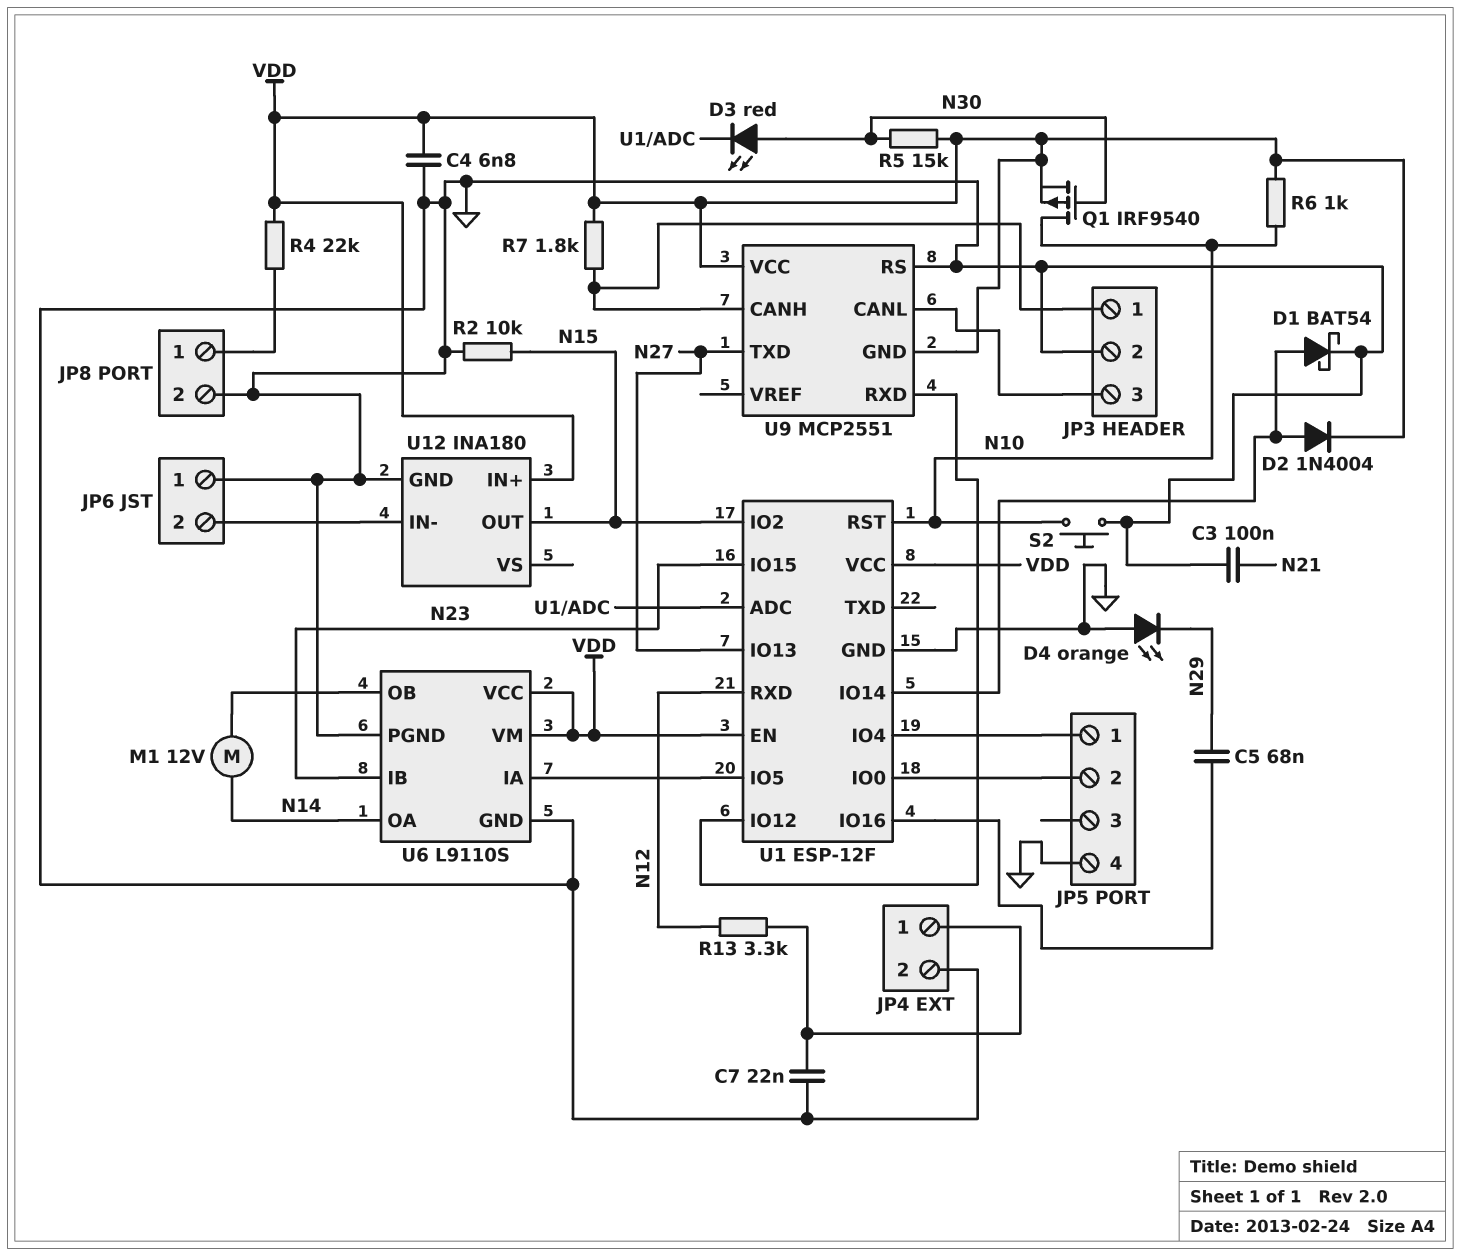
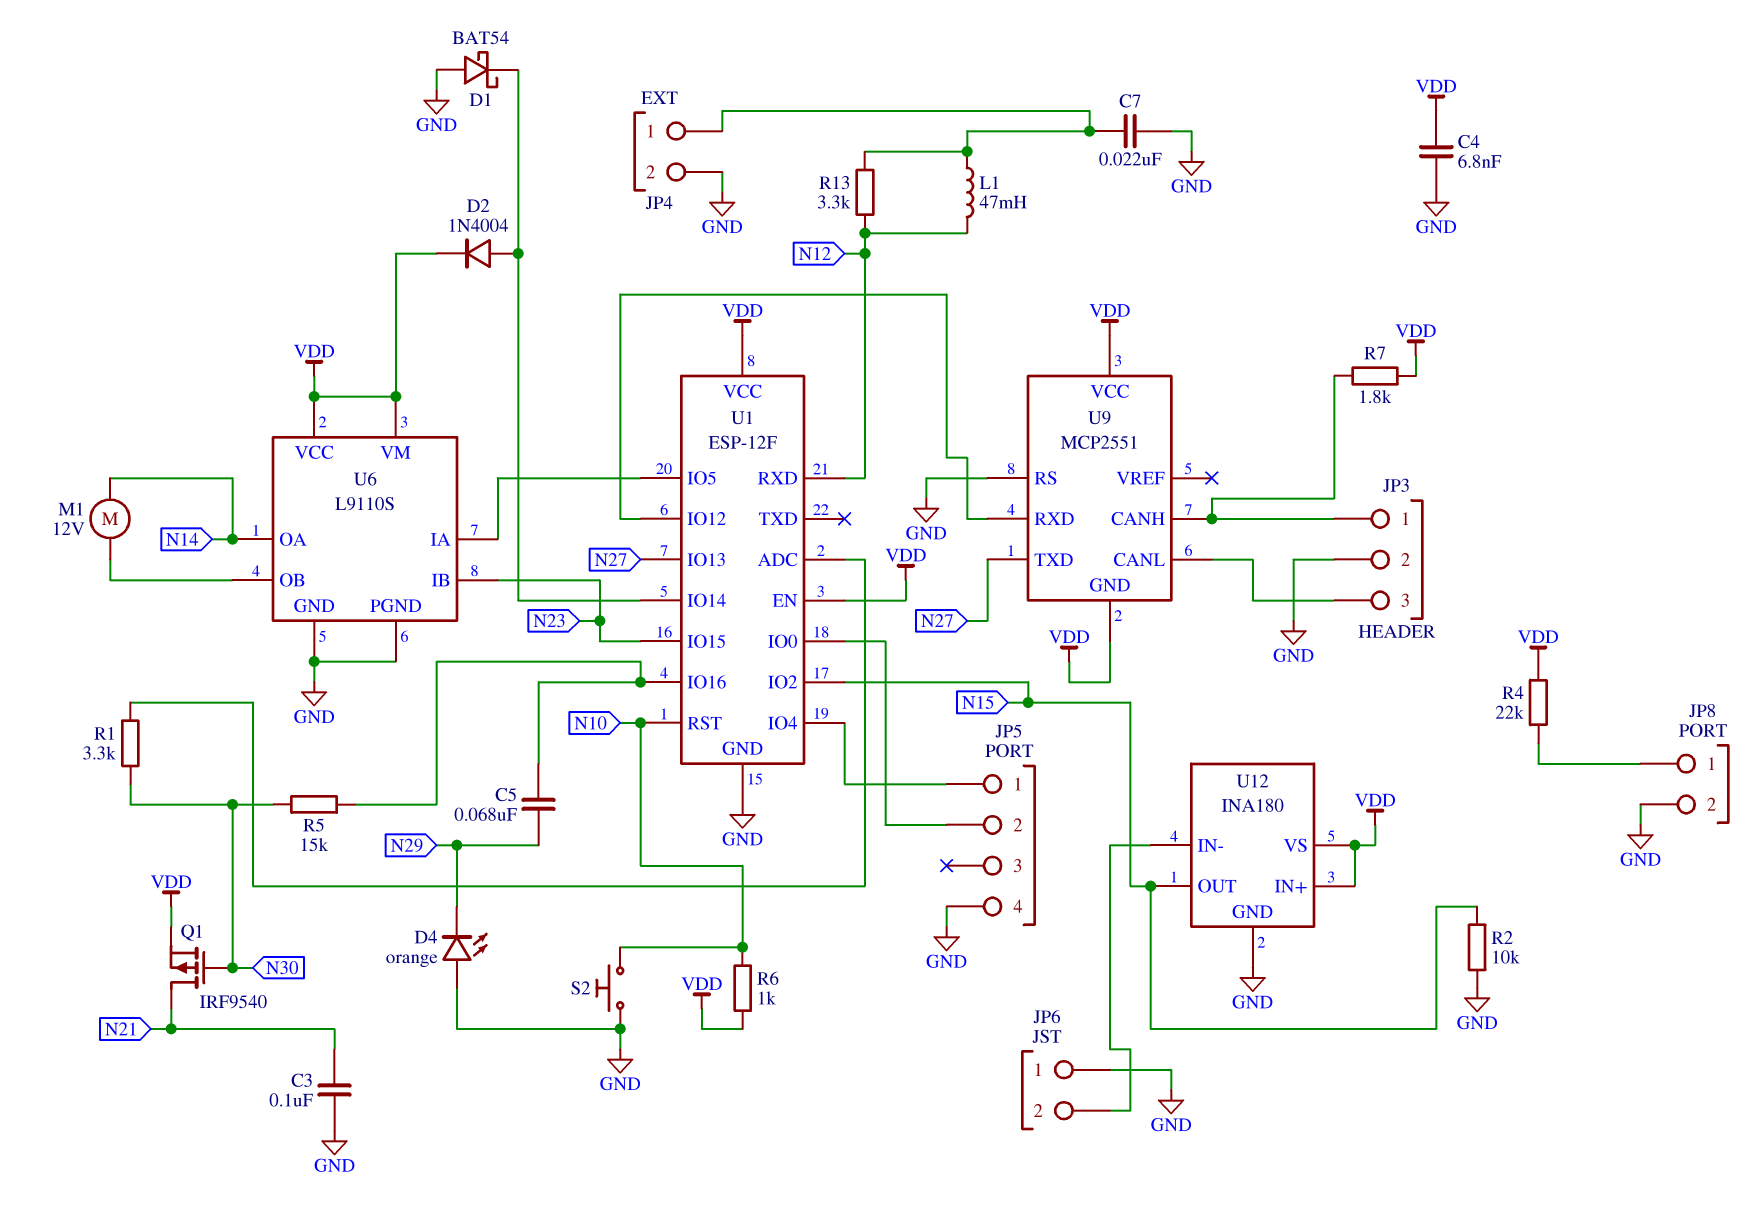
D1: schottky BAT54 (A U1/IO14, K GND) -> schottky BAT54 (A GND, K U1/IO14)
D3: LED red (A N30, K U1/ADC) -> none
L1: none -> 47mH (JP4/1, N12)
Q1: PMOS IRF9540 (G N30, D N10, S VDD) -> PMOS IRF9540 (G N30, D N21, S VDD)
R1: none -> 3.3k (N30, U1/ADC)
R5: 15k (N30, VDD) -> 15k (N30, U1/IO16)
U12 pin VS: none -> VDD

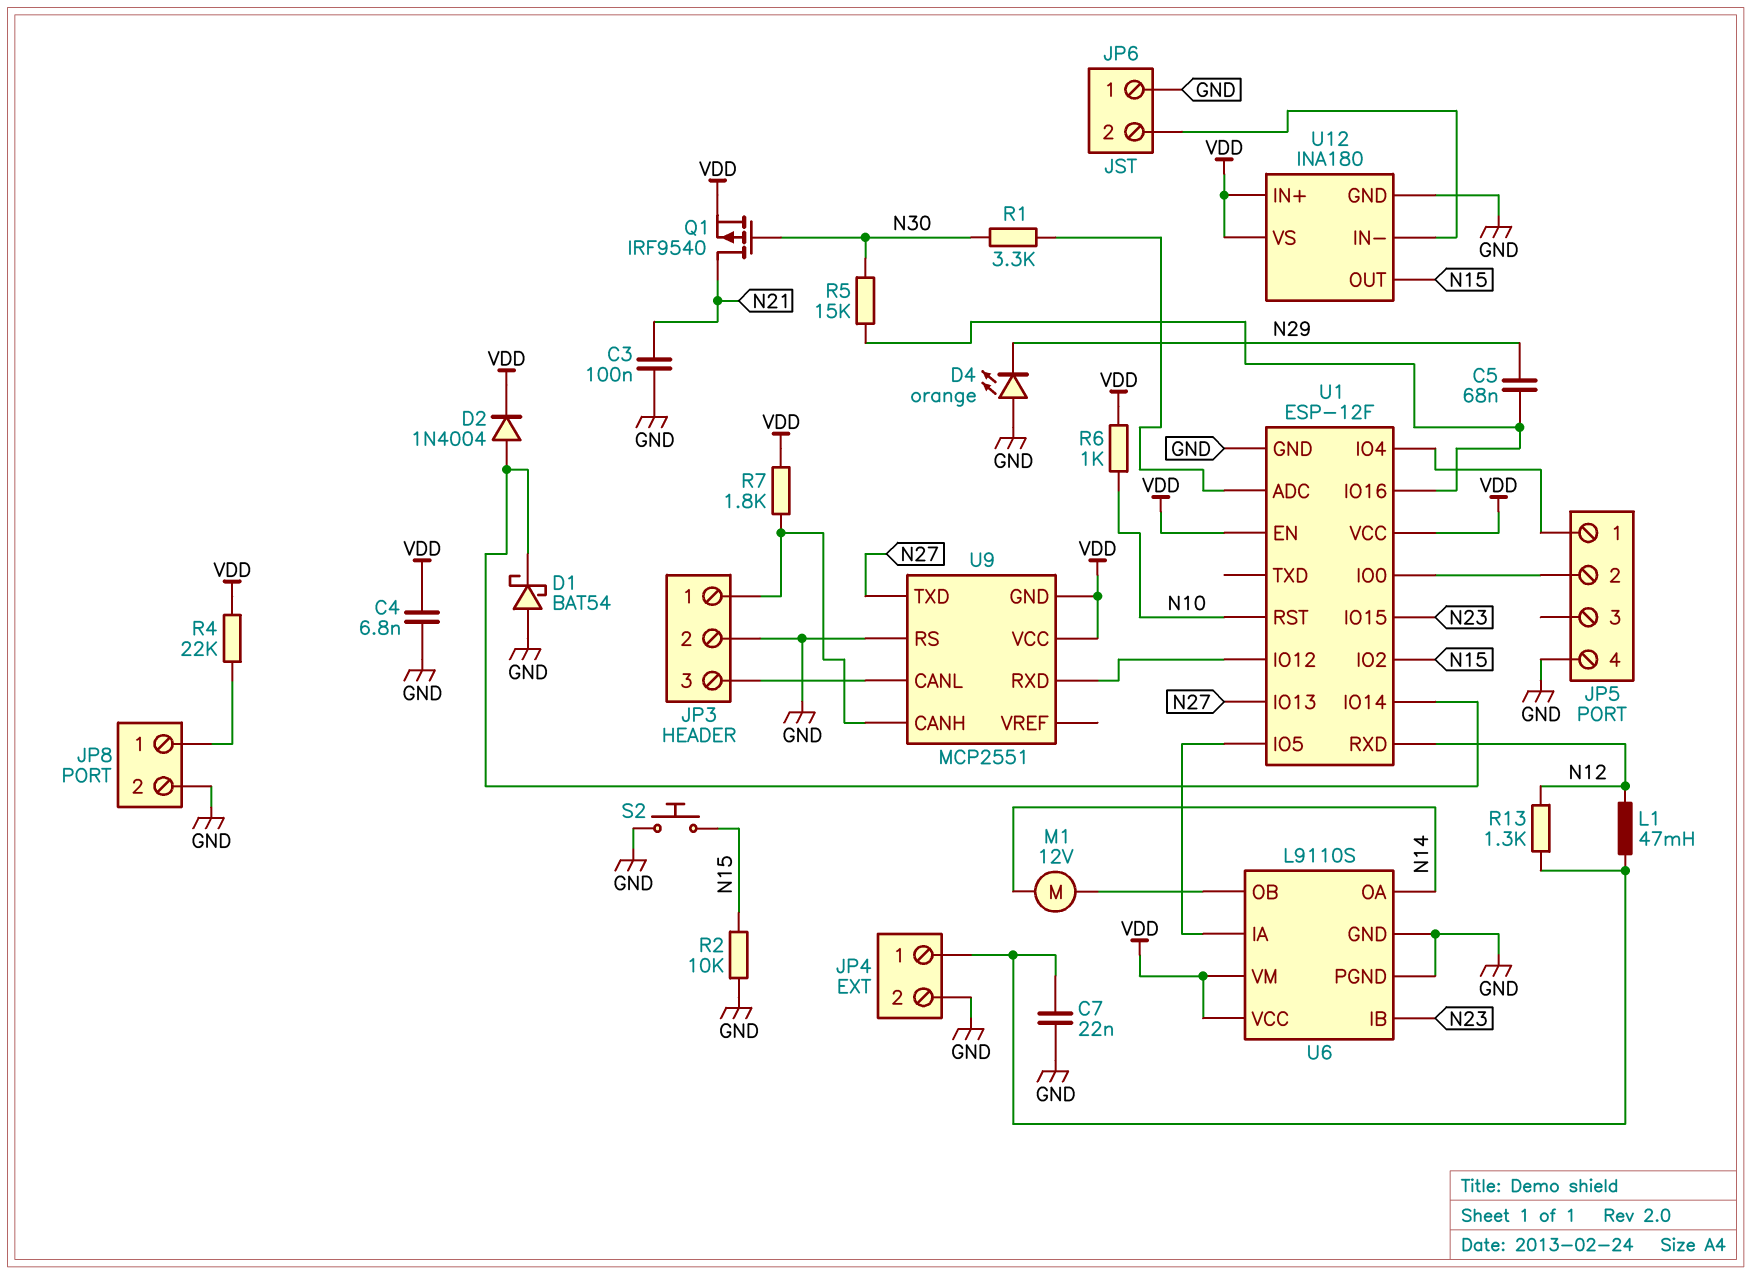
R13: 3.3k (JP4/1, N12) -> 1.3k (JP4/1, N12)
S2: button (GND, N10) -> button (GND, N15)

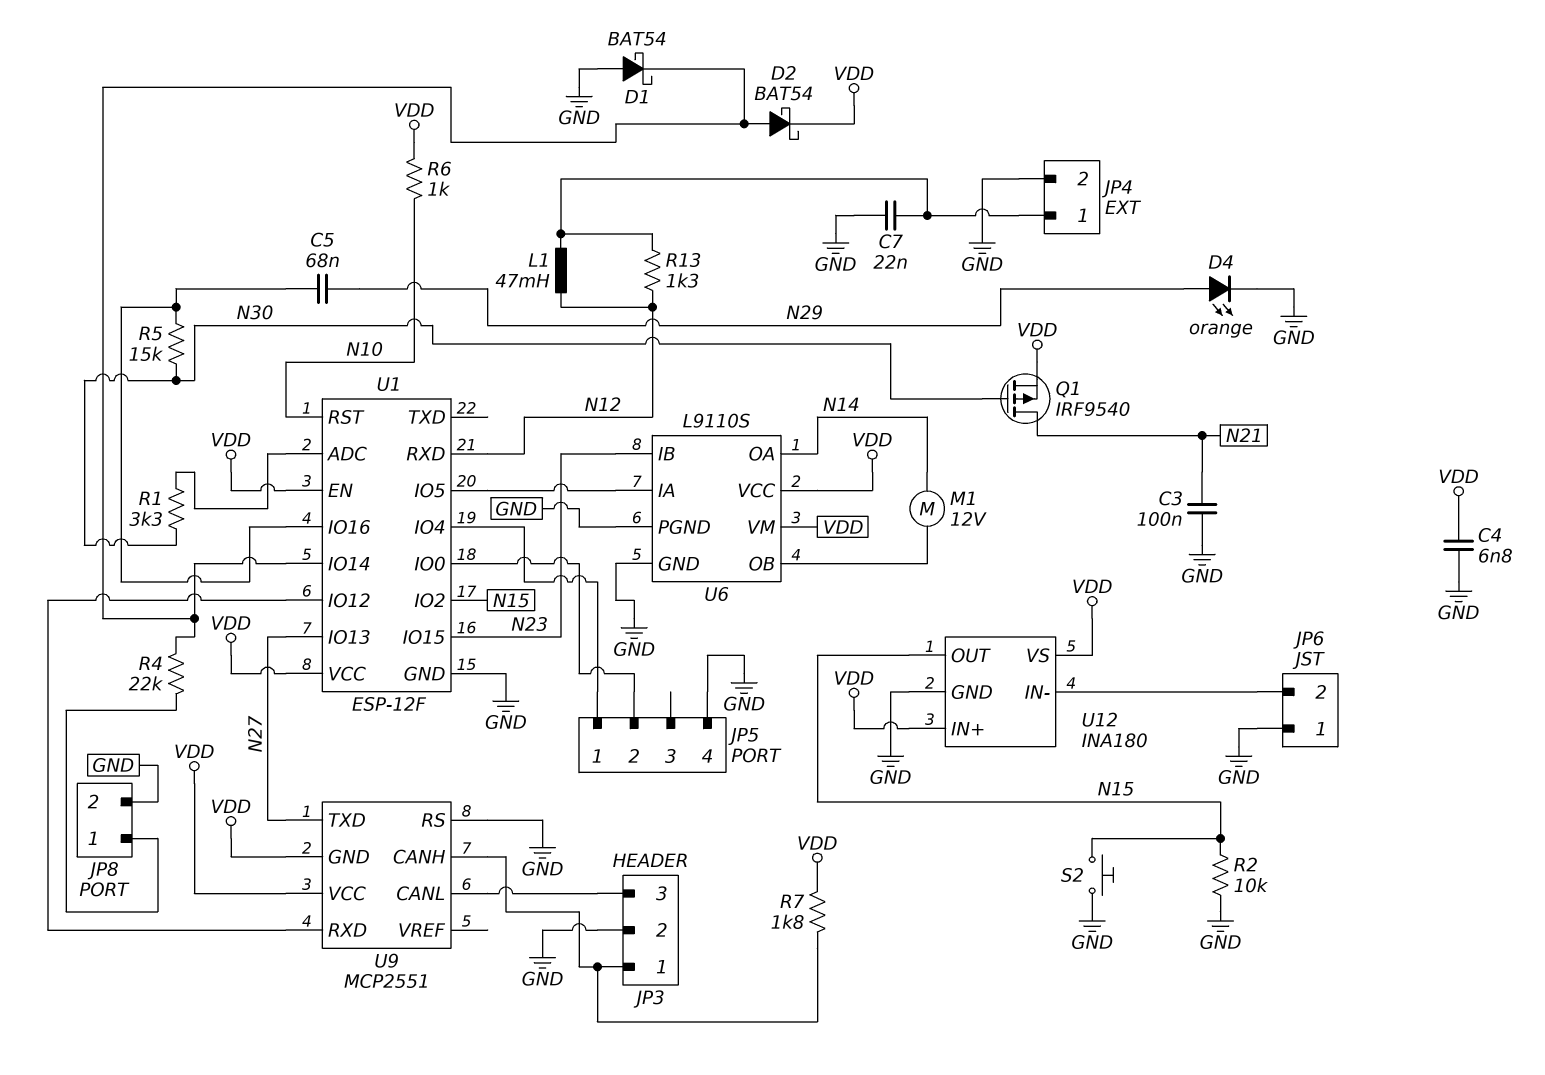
D2: diode 1N4004 (A U1/IO14, K VDD) -> schottky BAT54 (A U1/IO14, K VDD)
D4: LED orange (A GND, K N29) -> LED orange (A N29, K GND)
R4: 22k (JP8/1, VDD) -> 22k (JP8/1, U1/IO14)

